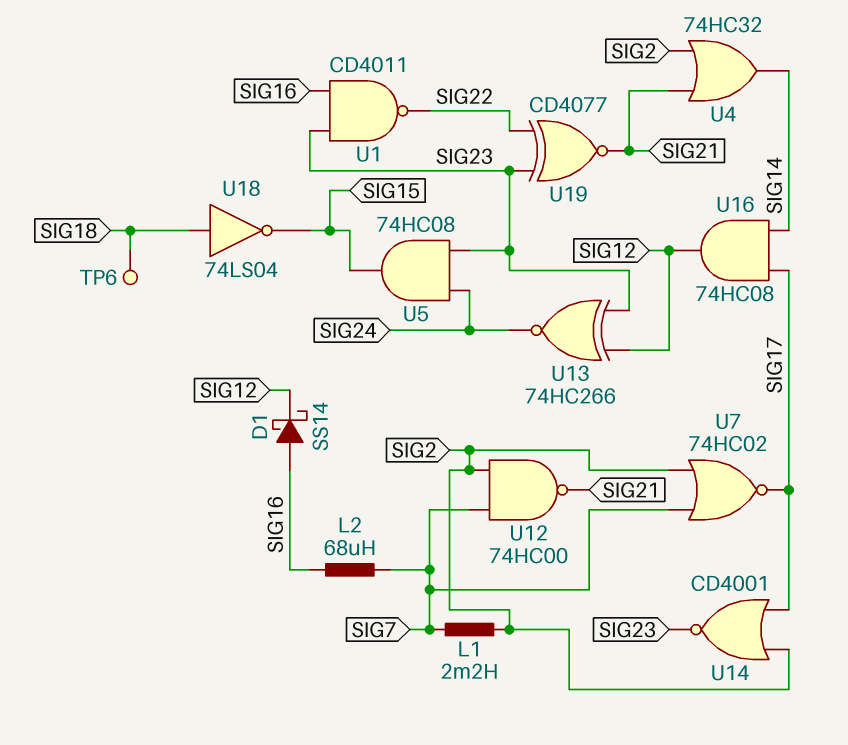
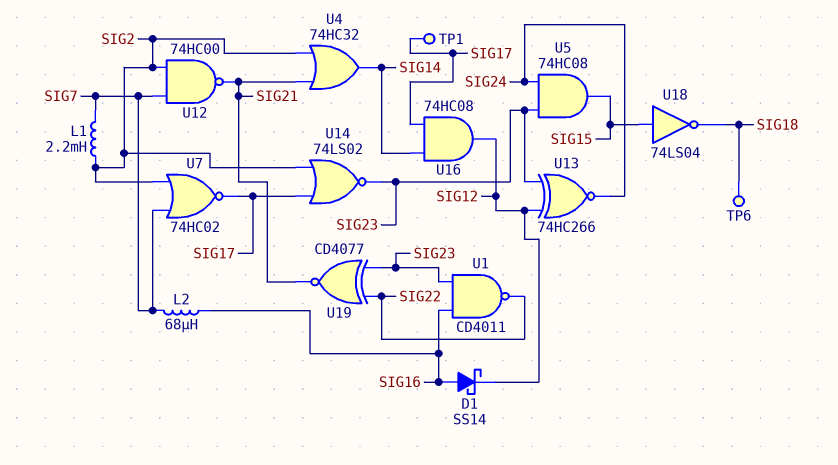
TP1: none -> test point (SIG17)
U14: NOR CD4001 (in SIG2, in SIG17, out SIG23) -> NOR 74LS02 (in SIG2, in SIG17, out SIG23)
U18: NOT 74LS04 (in SIG18, out SIG15) -> NOT 74LS04 (in SIG15, out SIG18)

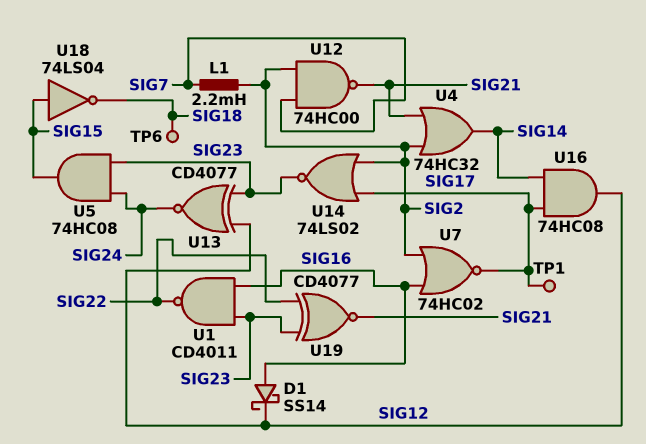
L2: 68uH (SIG7, SIG16) -> none
U7: NOR 74HC02 (in SIG2, in SIG7, out SIG17) -> NOR 74HC02 (in SIG2, in SIG16, out SIG17)
U13: XNOR 74HC266 (in SIG12, in SIG23, out SIG24) -> XNOR CD4077 (in SIG12, in SIG23, out SIG24)

